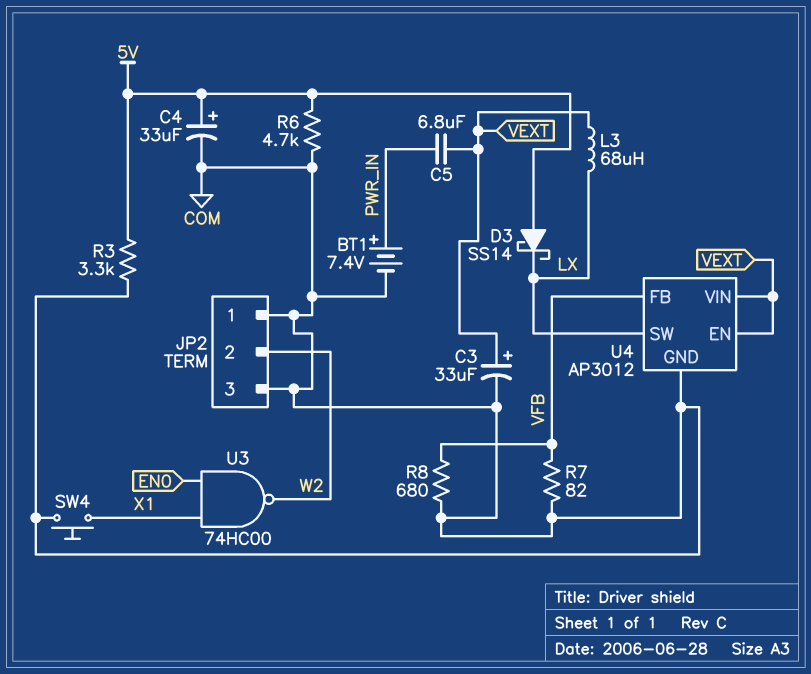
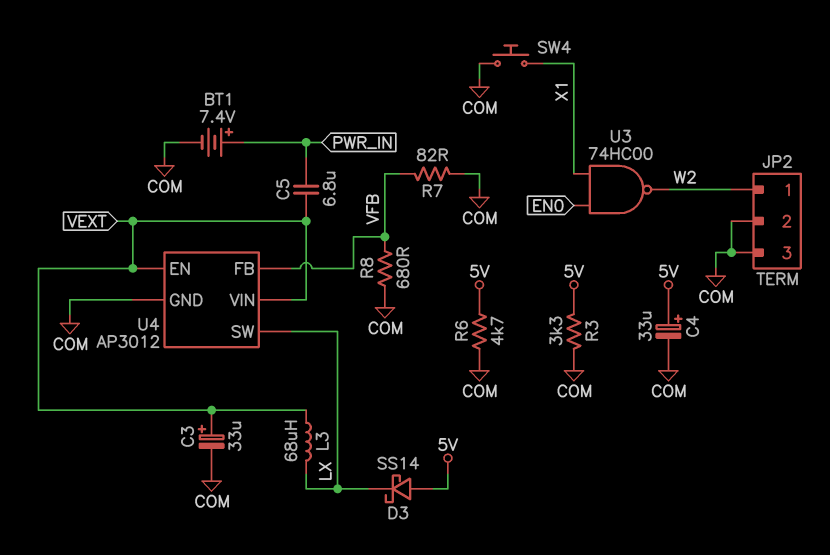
JP2 pin 1: COM -> W2
JP2 pin 2: W2 -> COM

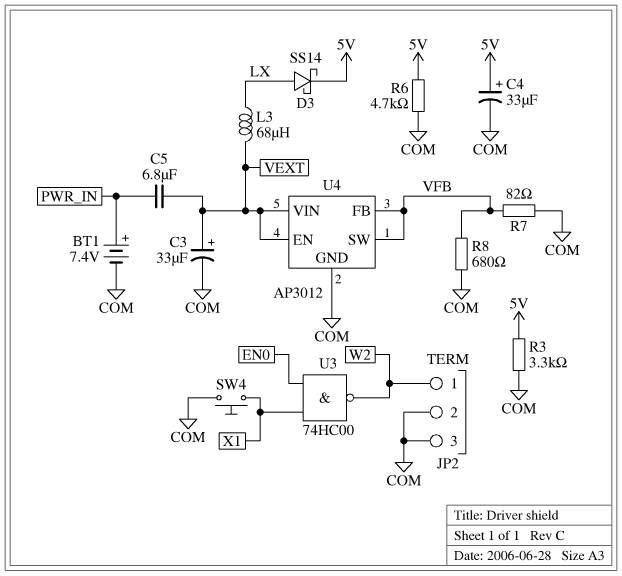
D3: schottky SS14 (A 5V, K LX) -> schottky SS14 (A LX, K 5V)
U4 pin SW: LX -> VFB

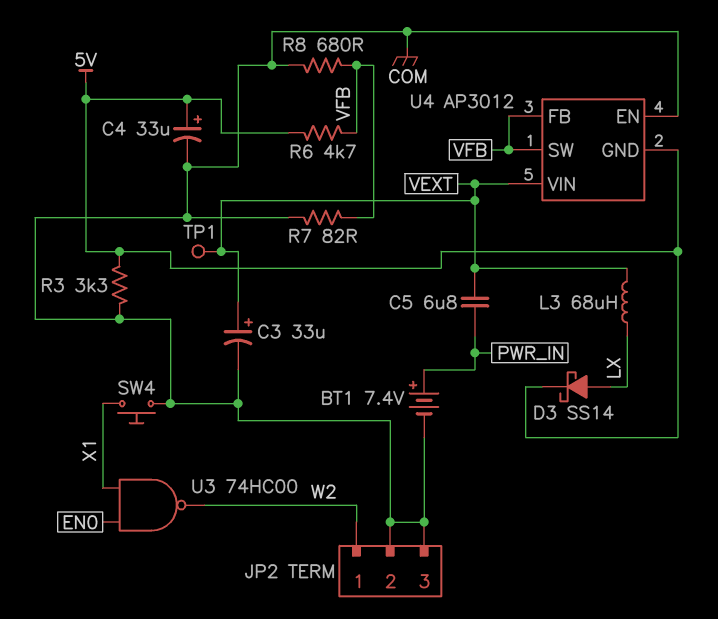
R6: 4.7k (5V, COM) -> 4.7k (5V, VFB)
TP1: none -> test point (VEXT)
U4 pin EN: VEXT -> COM
U4 pin GND: COM -> 5V

